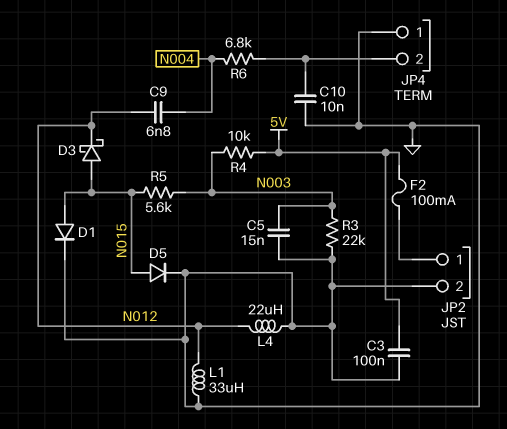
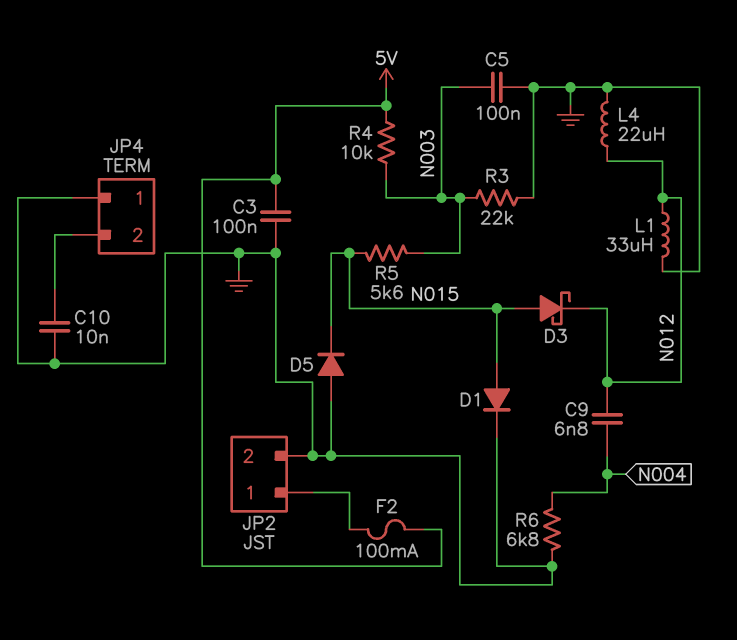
C5: 15nF (GND, N003) -> 100nF (GND, N003)
D5: diode (A N015, K GND) -> diode (A GND, K N015)
R6: 6.8k (JP4/2, N004) -> 6.8k (GND, N004)

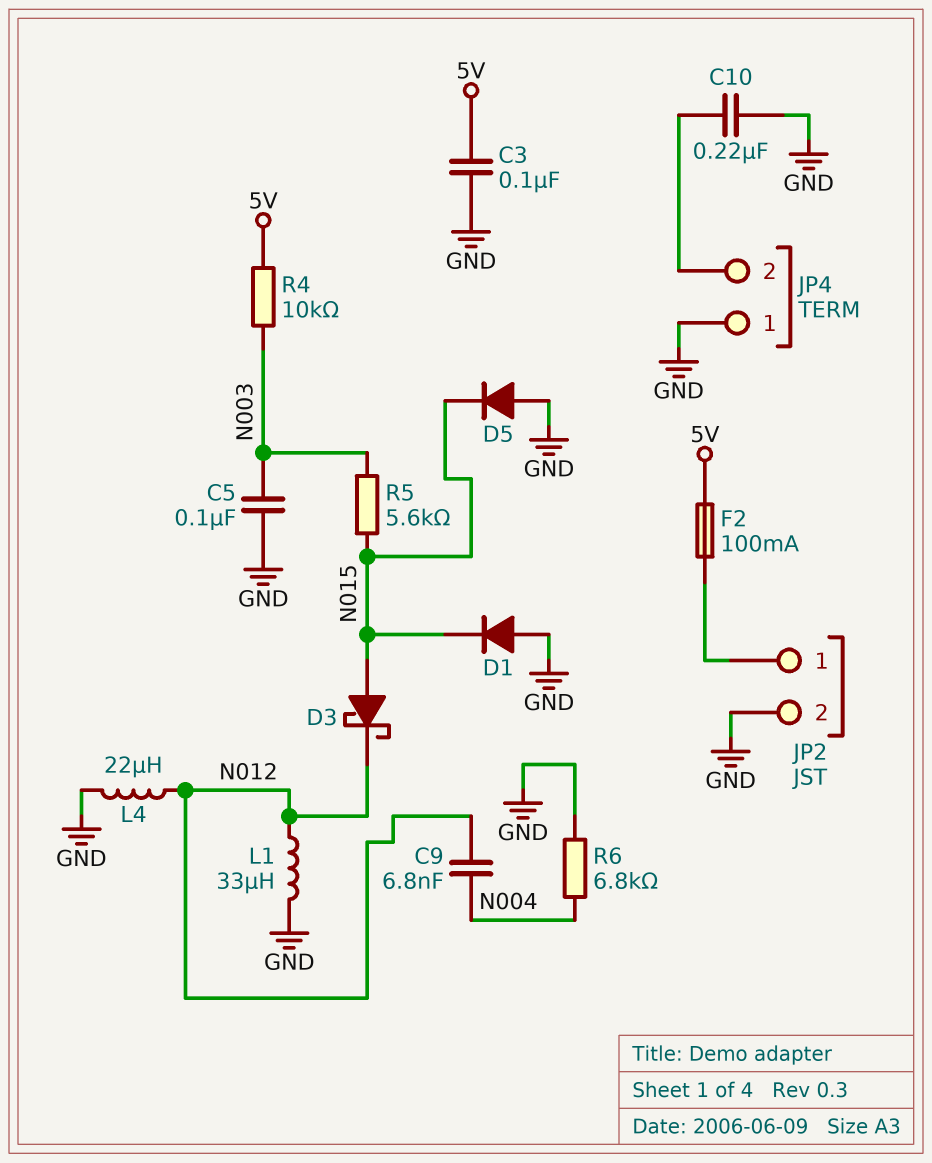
C10: 10nF (GND, JP4/2) -> 220nF (GND, JP4/2)
D1: diode (A N015, K GND) -> diode (A GND, K N015)
R3: 22k (GND, N003) -> none

